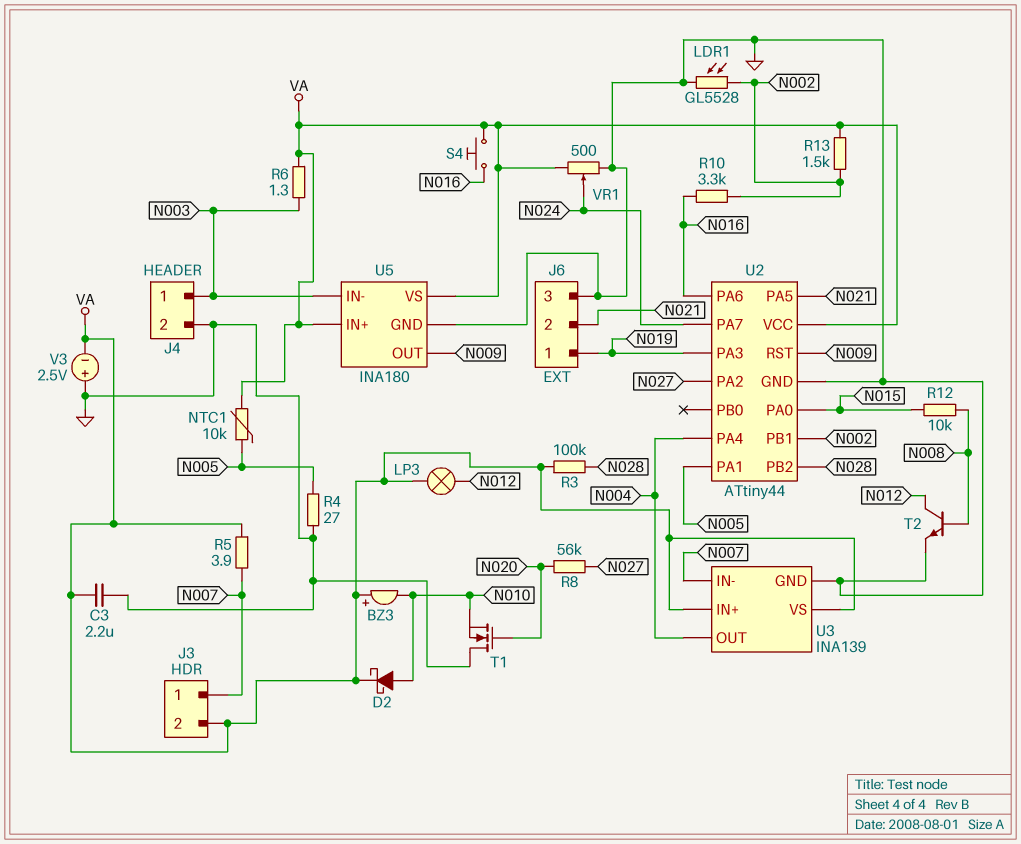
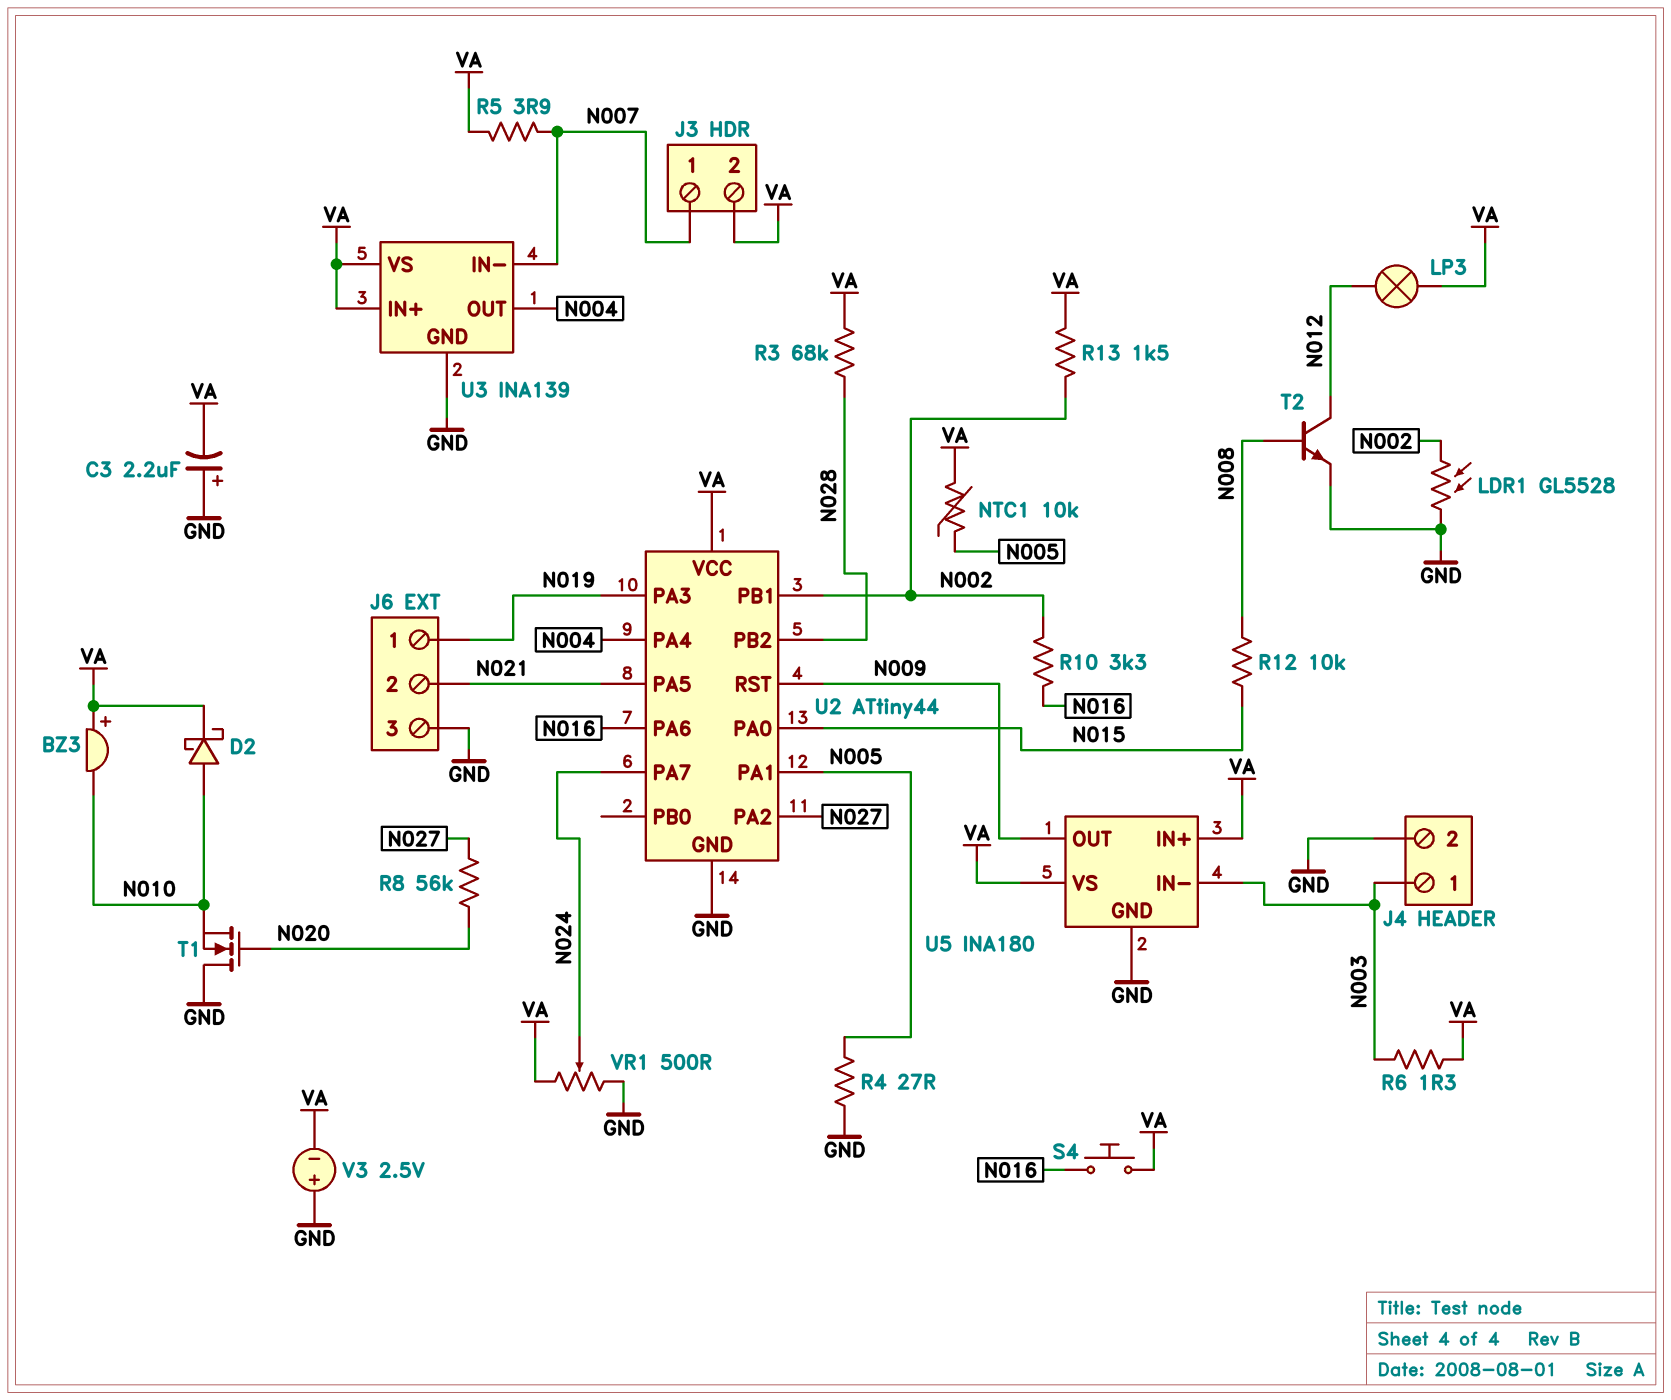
C3: 2.2uF (GND, VA) -> 2.2uF (plus GND, minus VA)
R3: 100k (N028, VA) -> 68k (N028, VA)

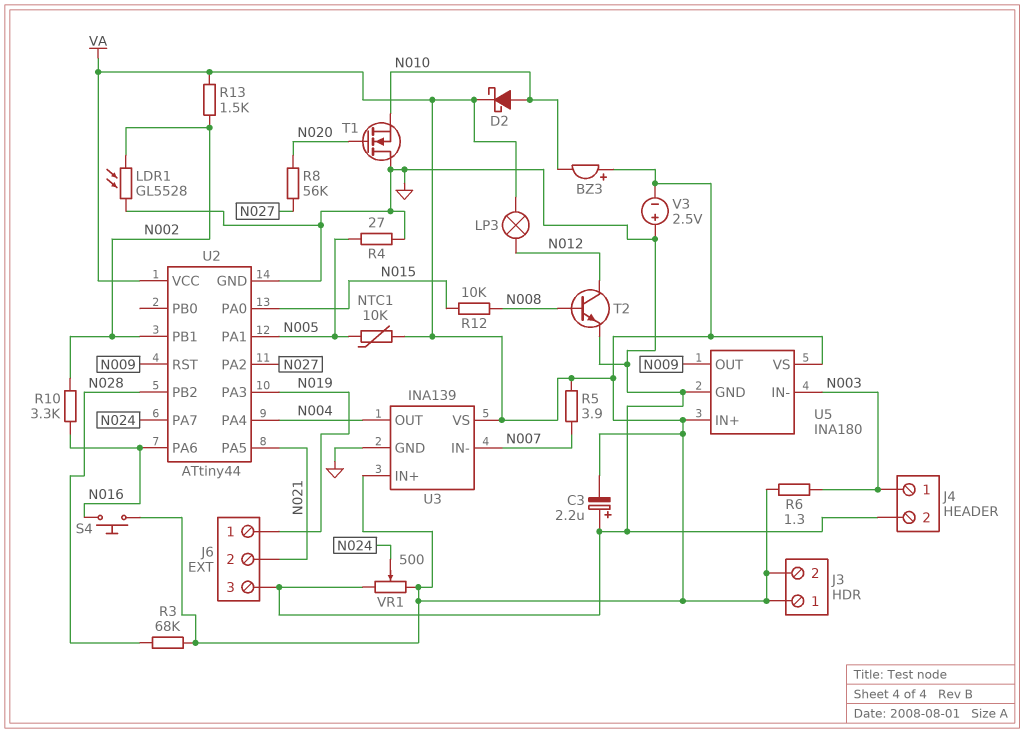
J3 pin 1: N007 -> VA

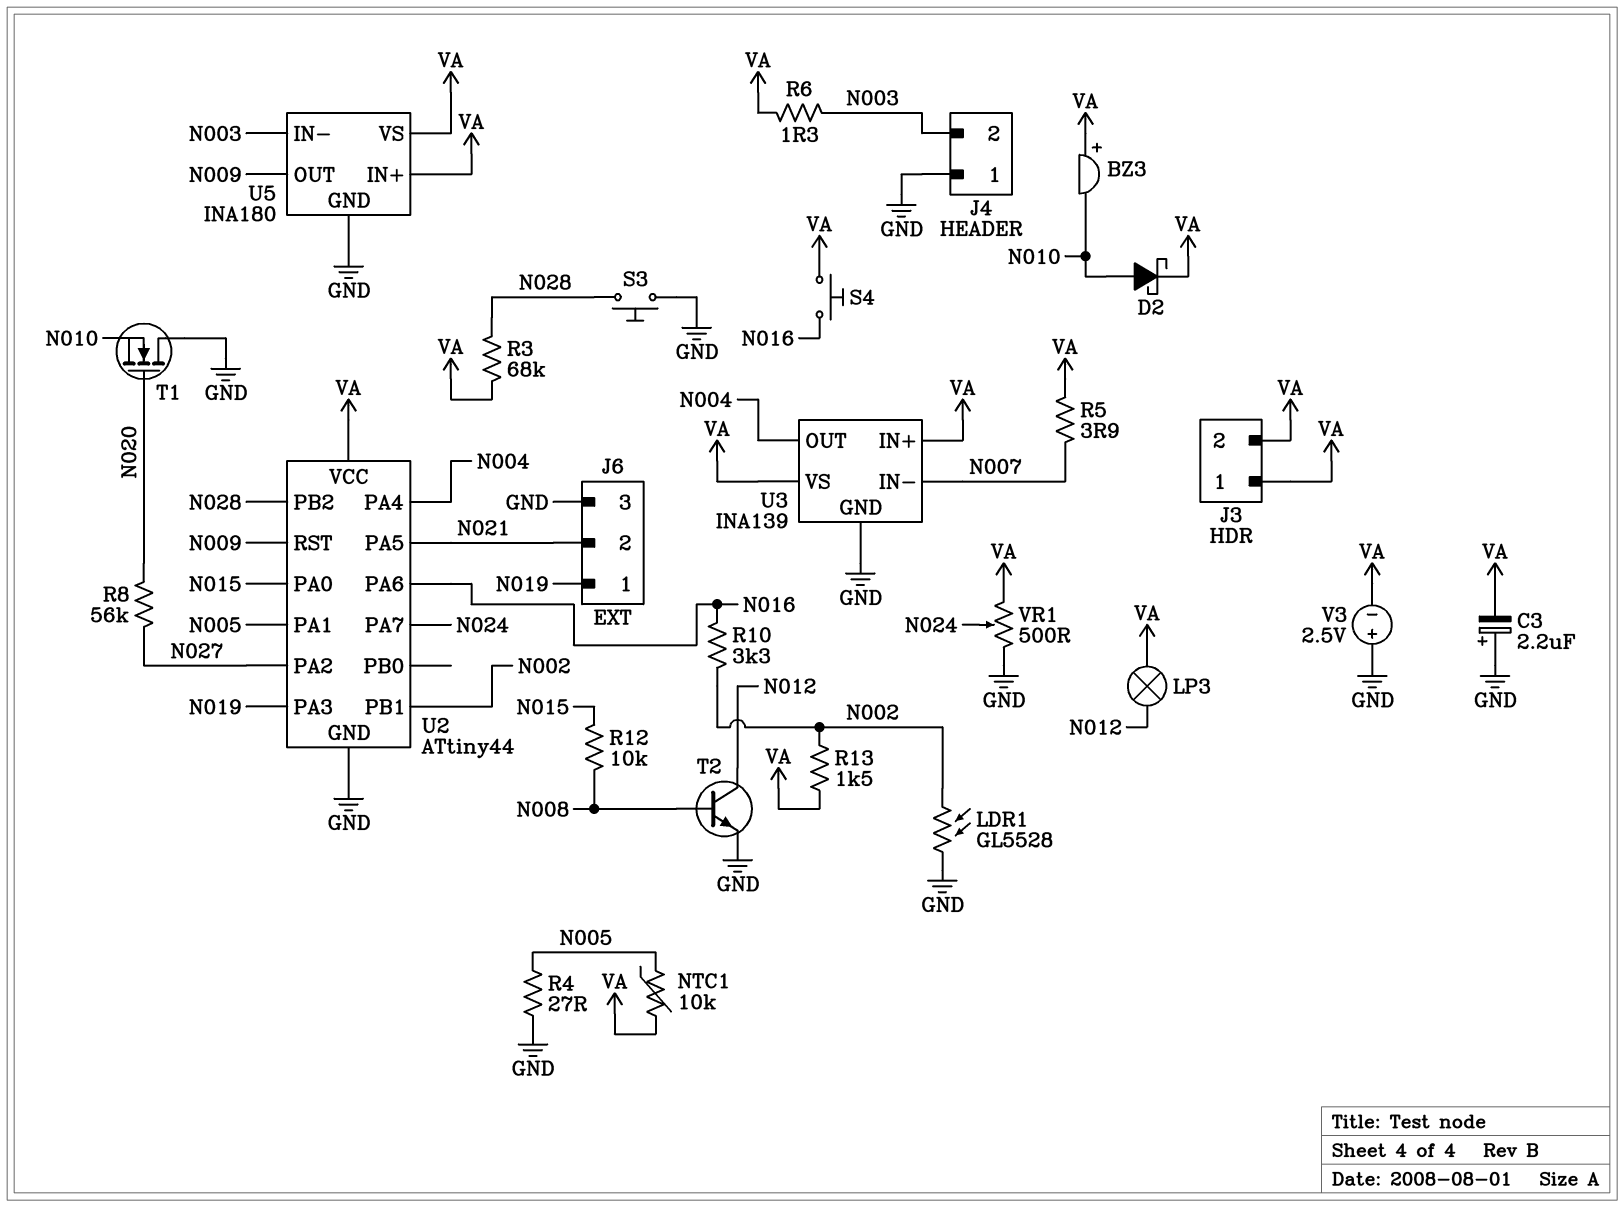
J4 pin 1: N003 -> GND
J4 pin 2: GND -> N003
S3: none -> button (GND, N028)

